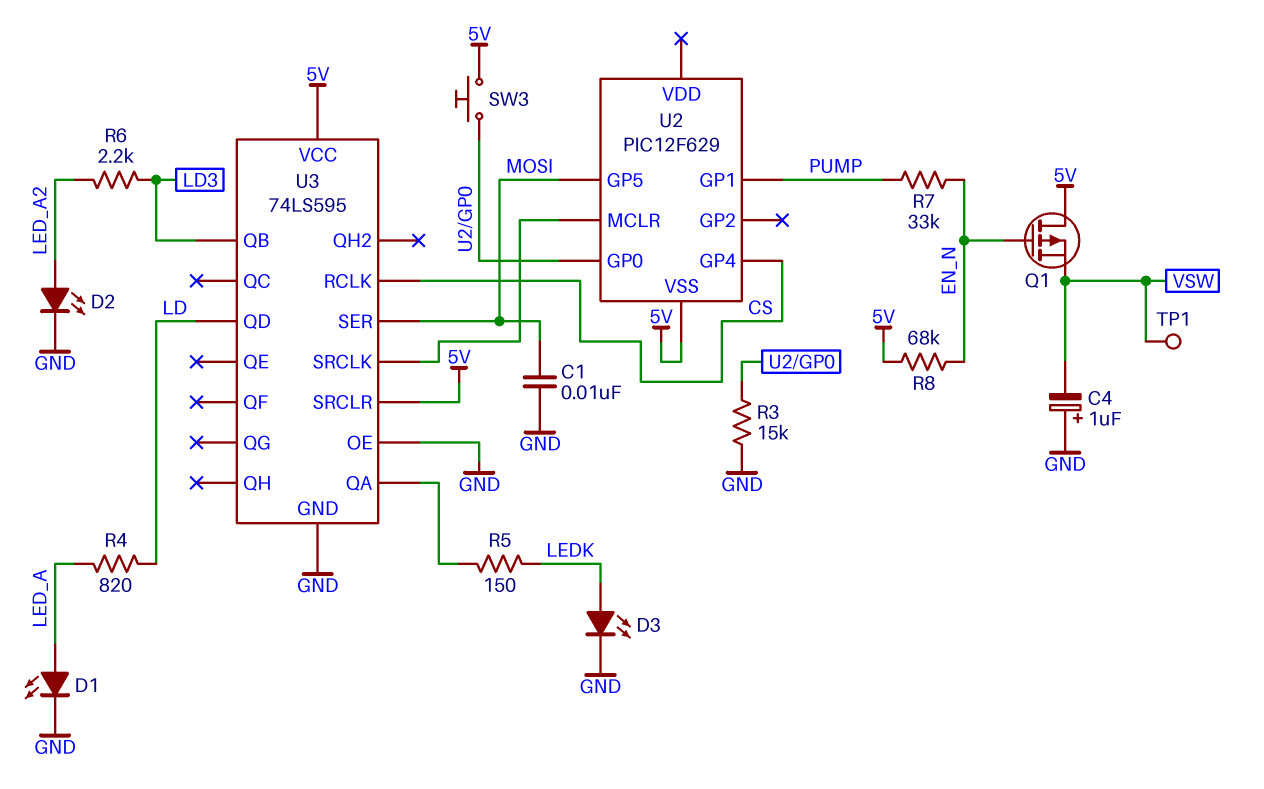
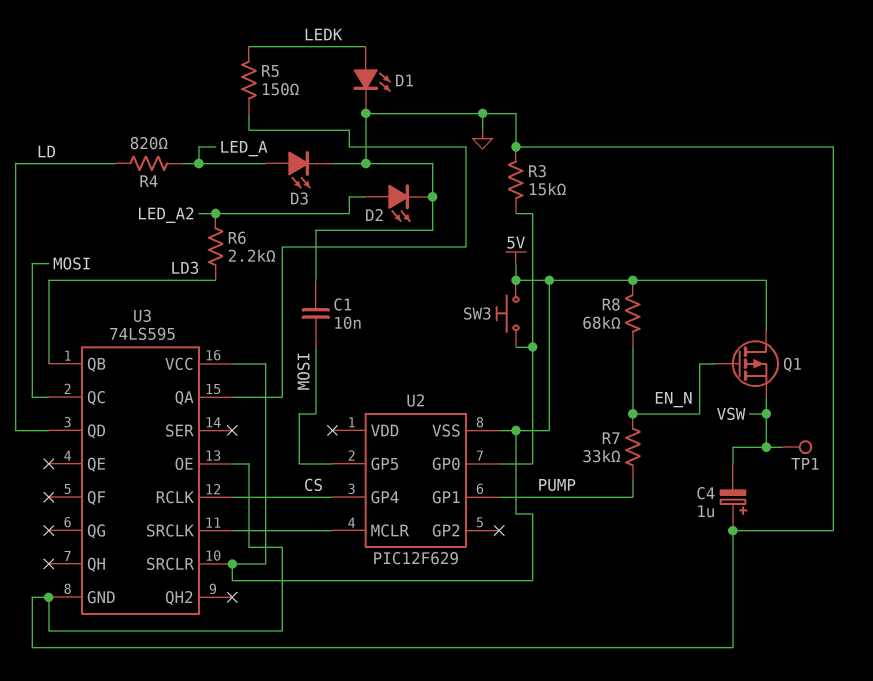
D1: LED (A LED_A, K GND) -> LED (A LEDK, K GND)
D3: LED (A LEDK, K GND) -> LED (A LED_A, K GND)
U3 pin QC: none -> MOSI
U3 pin SER: MOSI -> none

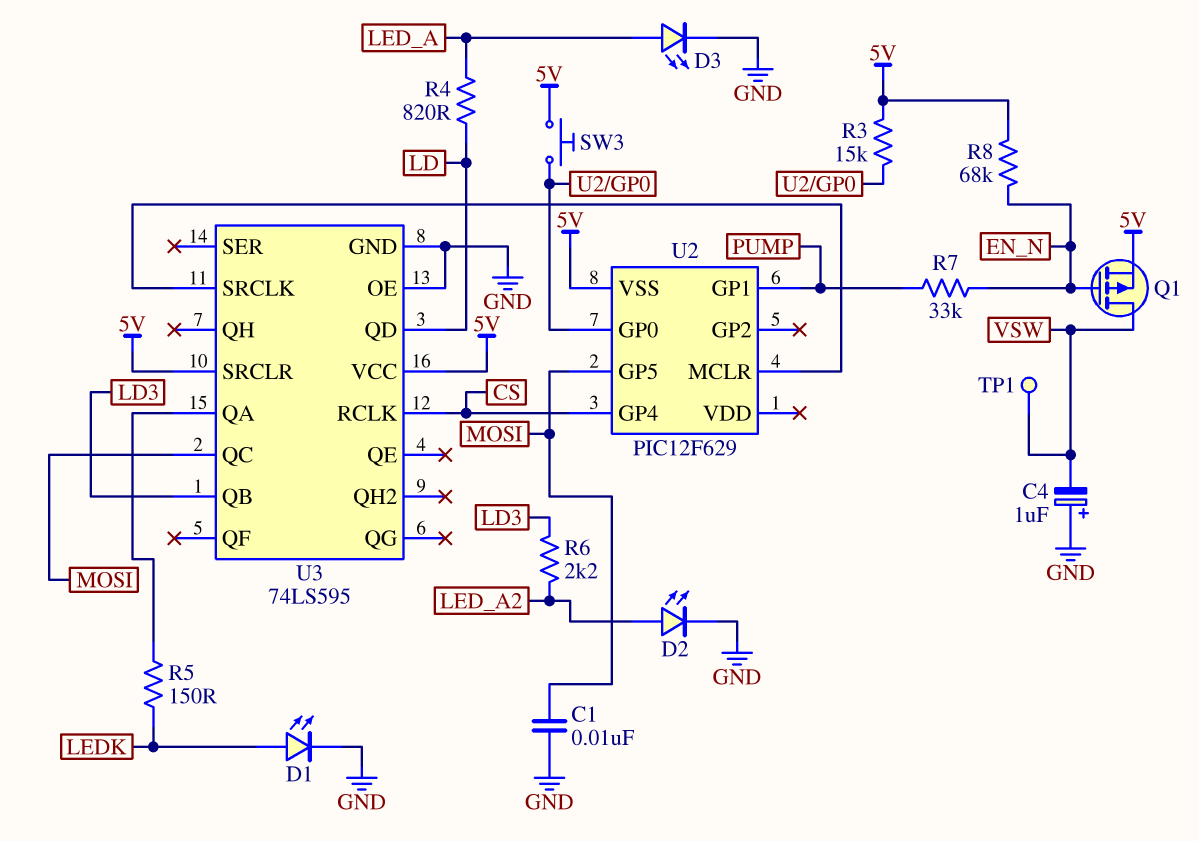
Q1: PMOS (G EN_N, D 5V, S VSW) -> PMOS (G EN_N, D VSW, S 5V)
R3: 15k (GND, U2/GP0) -> 15k (5V, U2/GP0)

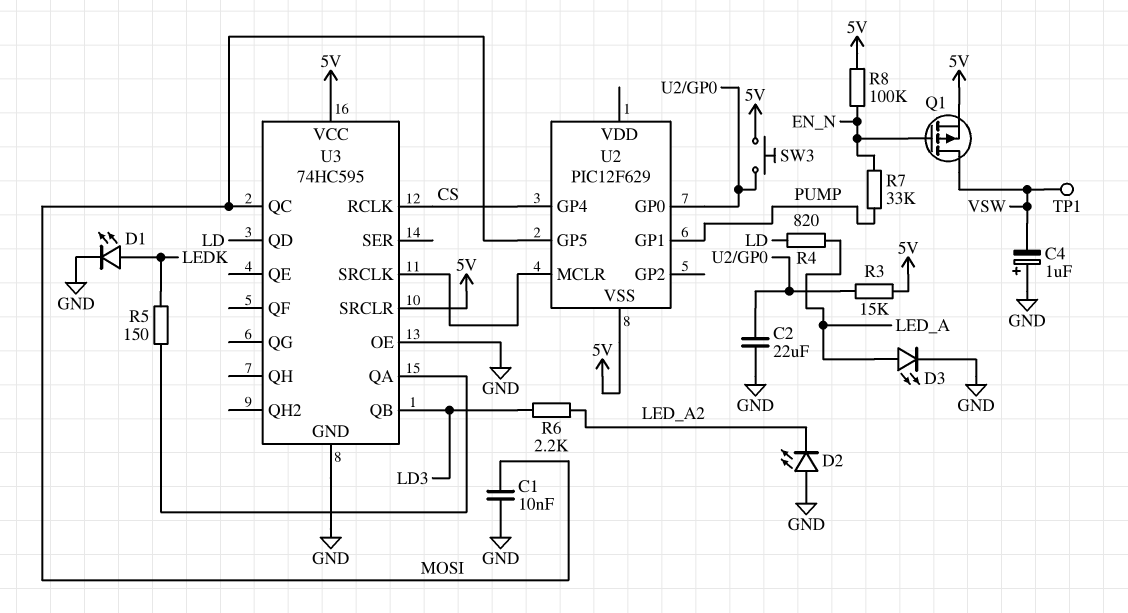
C2: none -> 22uF (GND, U2/GP0)
D2: LED (A LED_A2, K GND) -> LED (A GND, K LED_A2)
R8: 68k (5V, EN_N) -> 100k (5V, EN_N)
U3: 74LS595 -> 74HC595

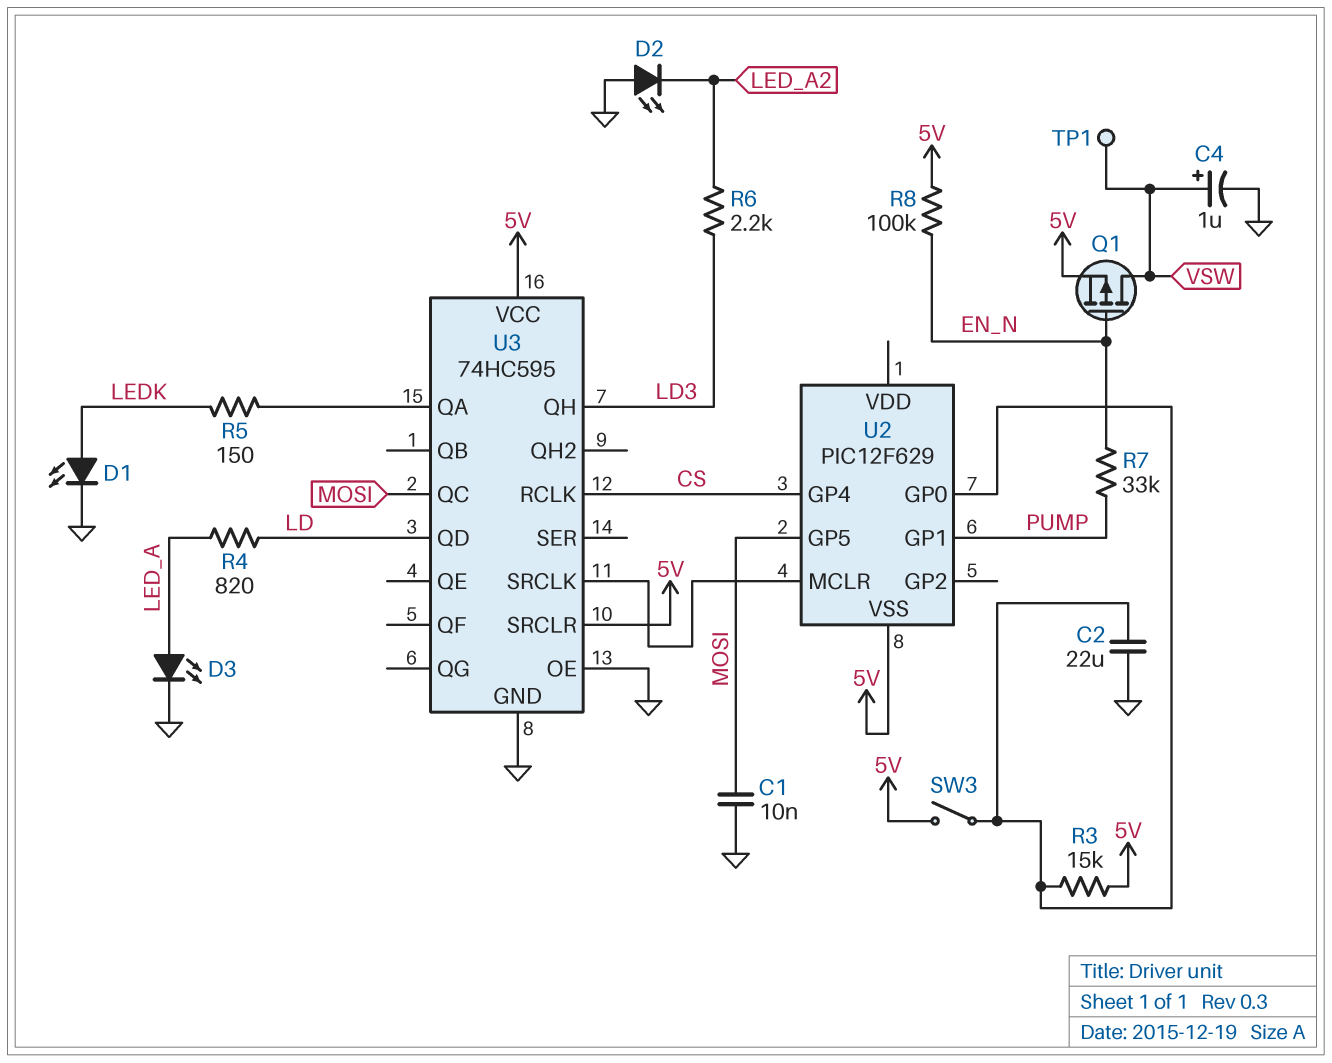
C4: 1uF (plus GND, minus VSW) -> 1uF (plus VSW, minus GND)
SW3: button (5V, U2/GP0) -> switch (5V, U2/GP0)
U3 pin QB: LD3 -> none
U3 pin QH: none -> LD3

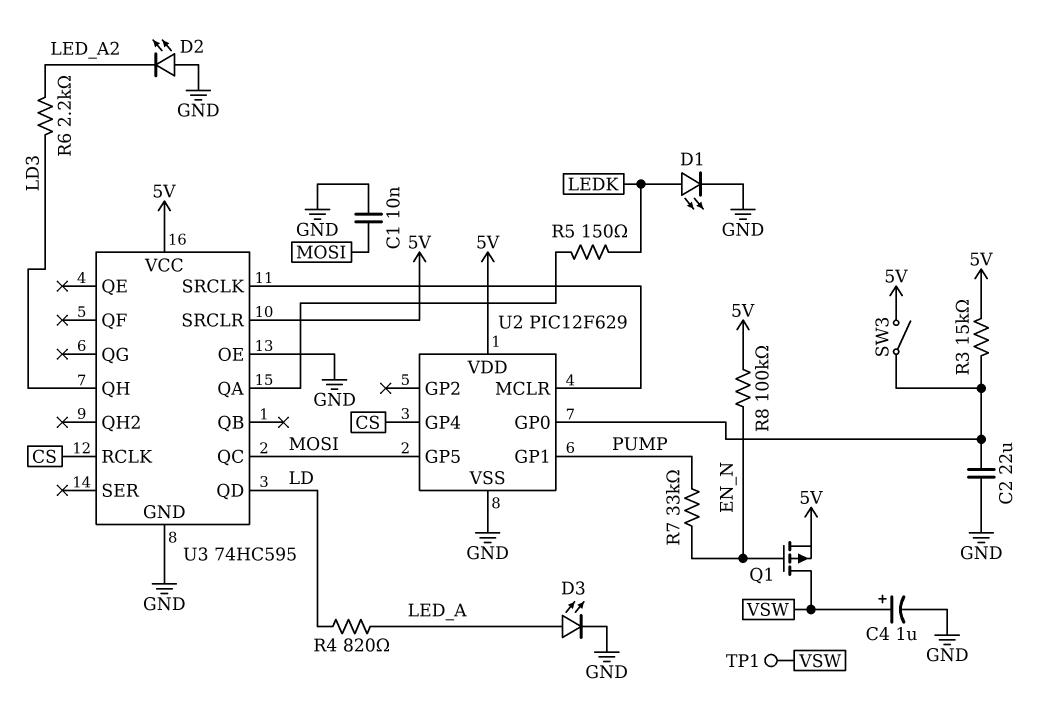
U2 pin VDD: none -> 5V
U2 pin VSS: 5V -> GND

